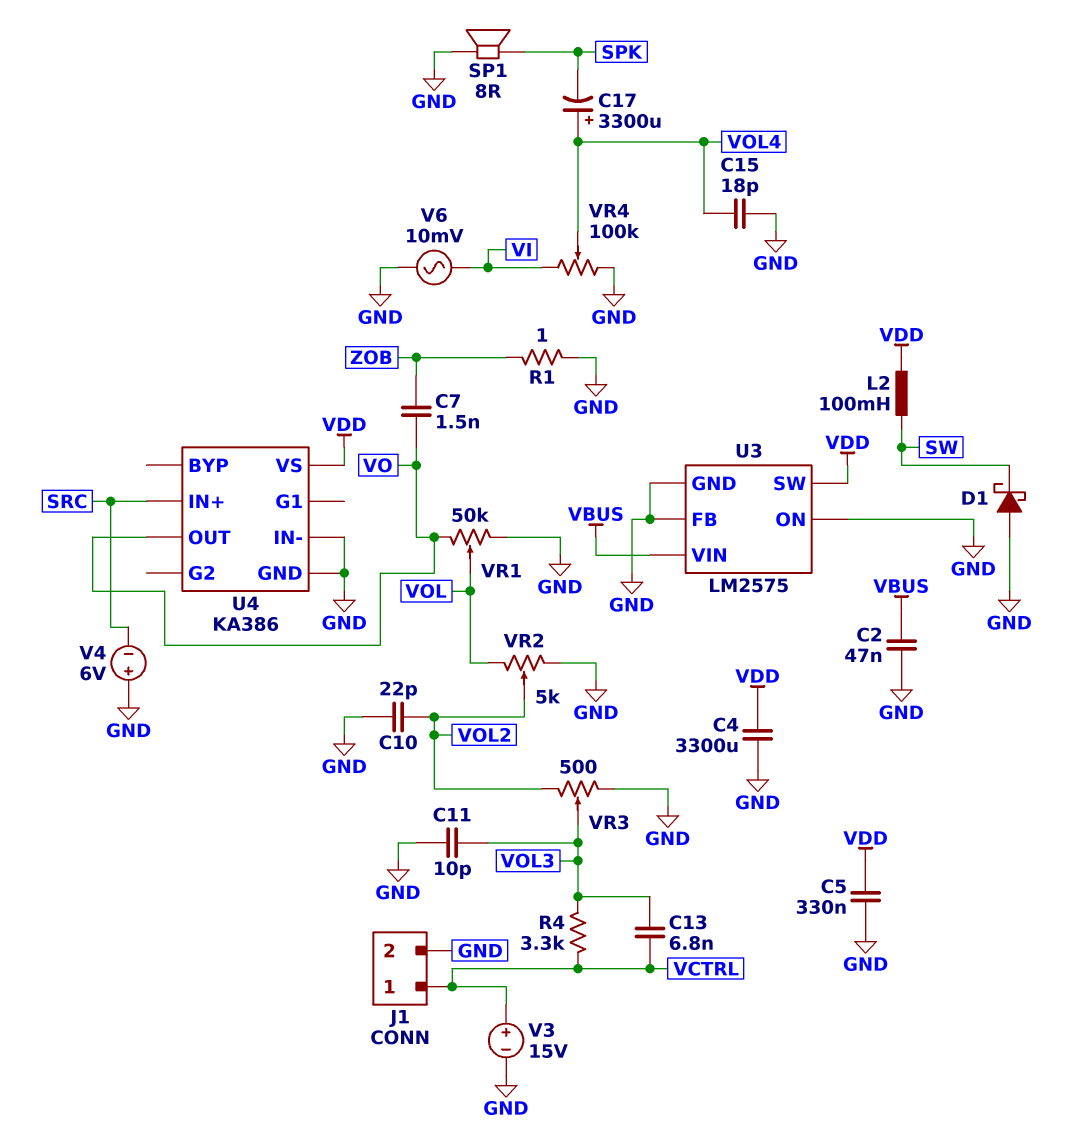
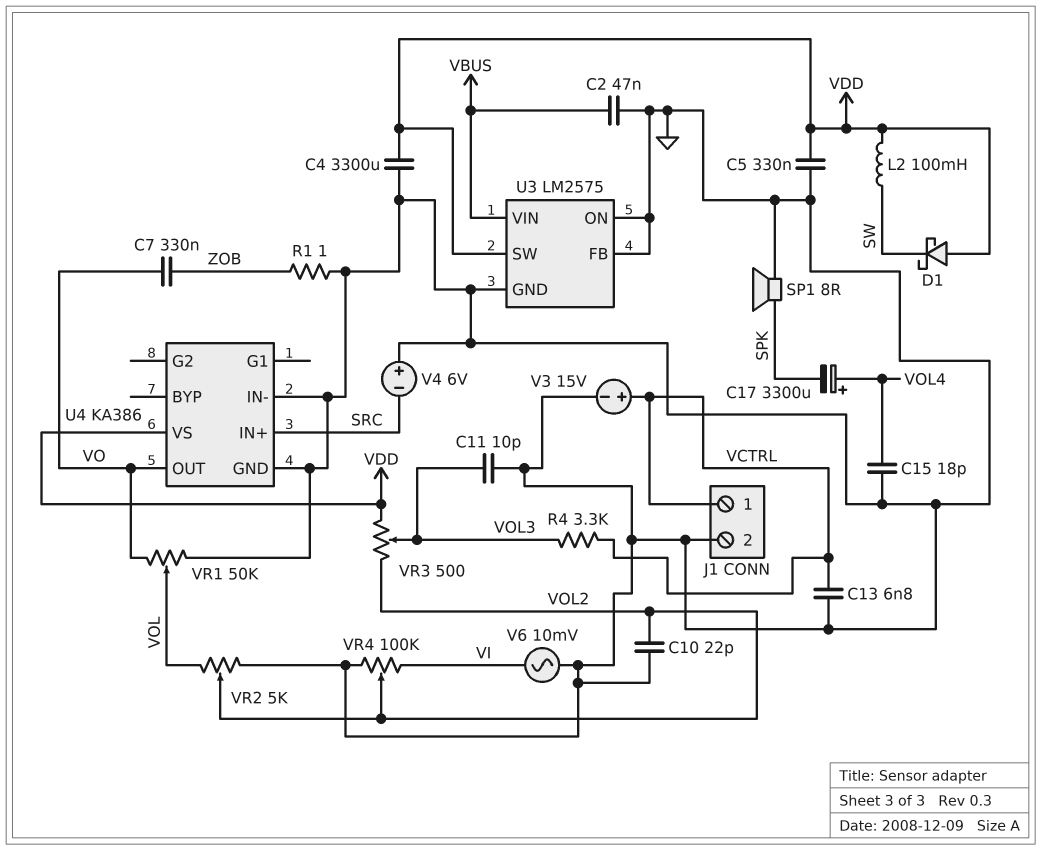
C7: 1.5nF (VO, ZOB) -> 330nF (VO, ZOB)
C13: 6.8nF (VCTRL, VOL3) -> 6.8nF (GND, VCTRL)
D1: schottky (A GND, K SW) -> schottky (A VDD, K SW)
VR3: 500 (GND, VOL2, wiper VOL3) -> 500 (VDD, VOL2, wiper VOL3)
VR4: 100k (GND, VI, wiper VOL4) -> 100k (GND, VI, wiper VOL2)

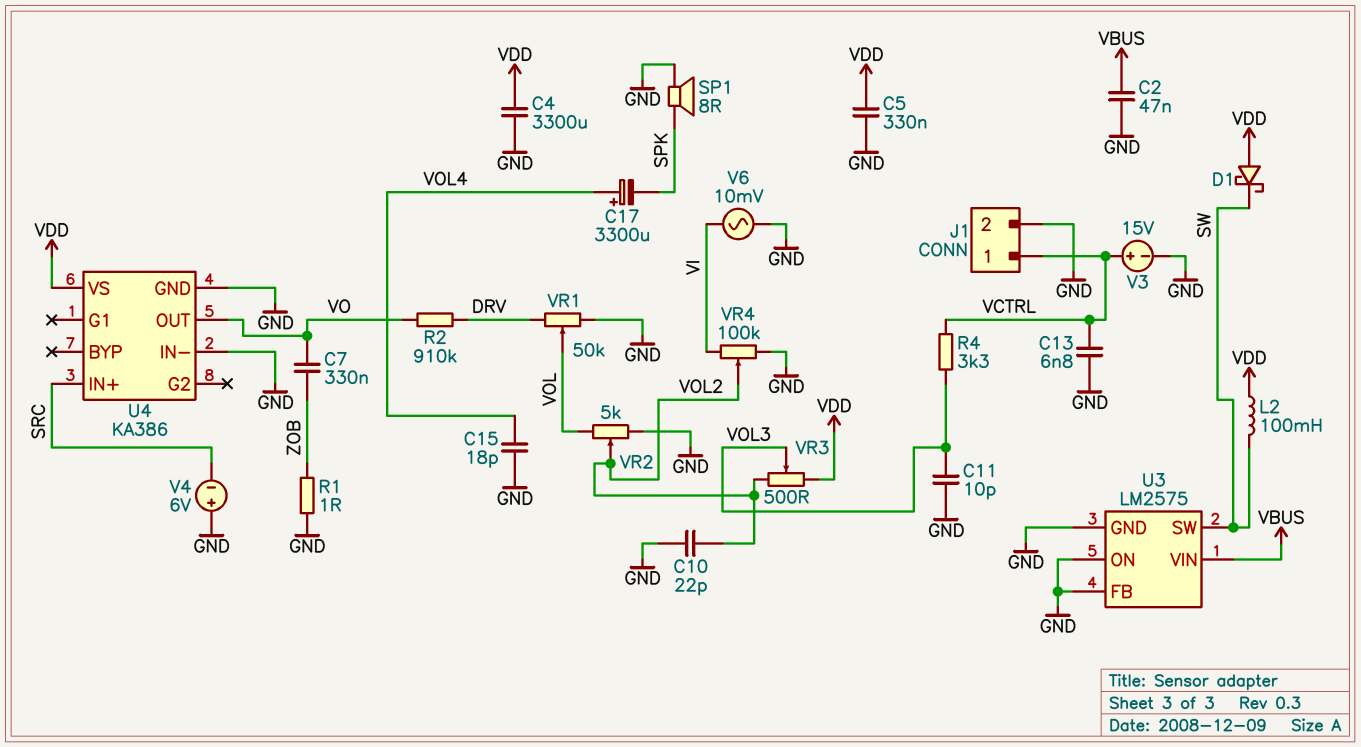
R2: none -> 910k (DRV, VO)
U3 pin SW: VDD -> SW
VR1: 50k (GND, VO, wiper VOL) -> 50k (DRV, GND, wiper VOL)

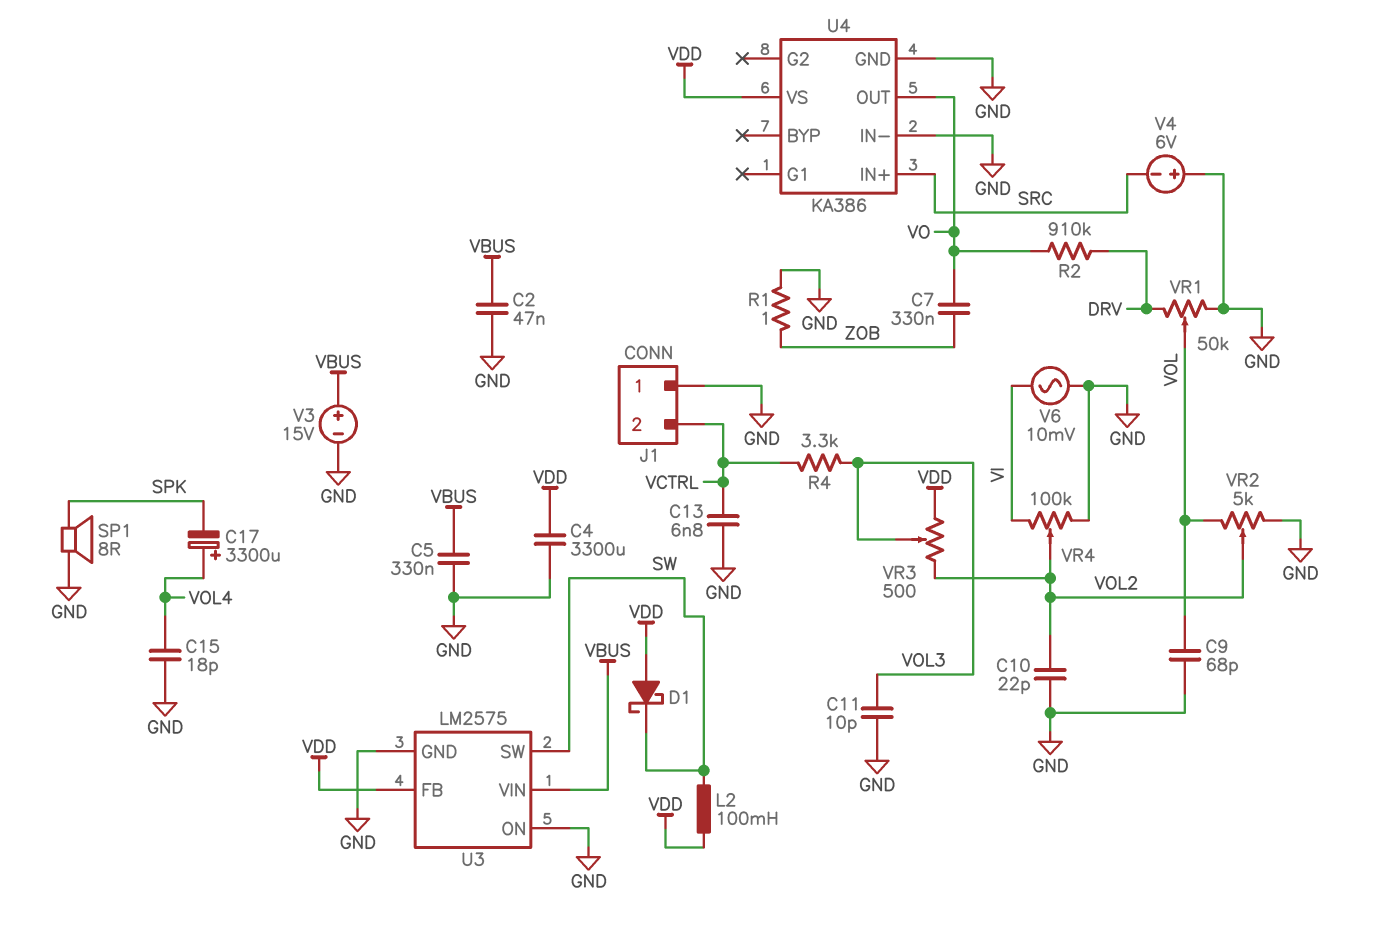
C5: 330nF (GND, VDD) -> 330nF (GND, VBUS)
C9: none -> 68pF (GND, VOL)
J1 pin 1: VCTRL -> GND
J1 pin 2: GND -> VCTRL
U3 pin FB: GND -> VDD
V3: 15V (plus VCTRL, minus GND) -> 15V (plus VBUS, minus GND)

